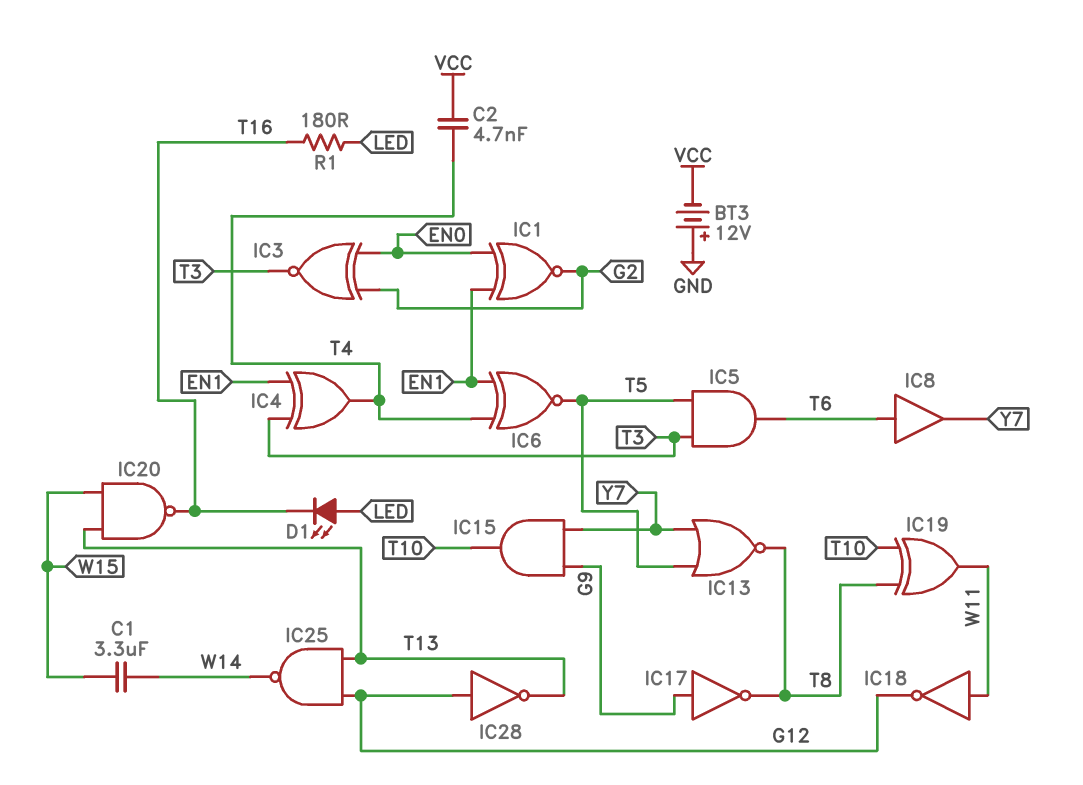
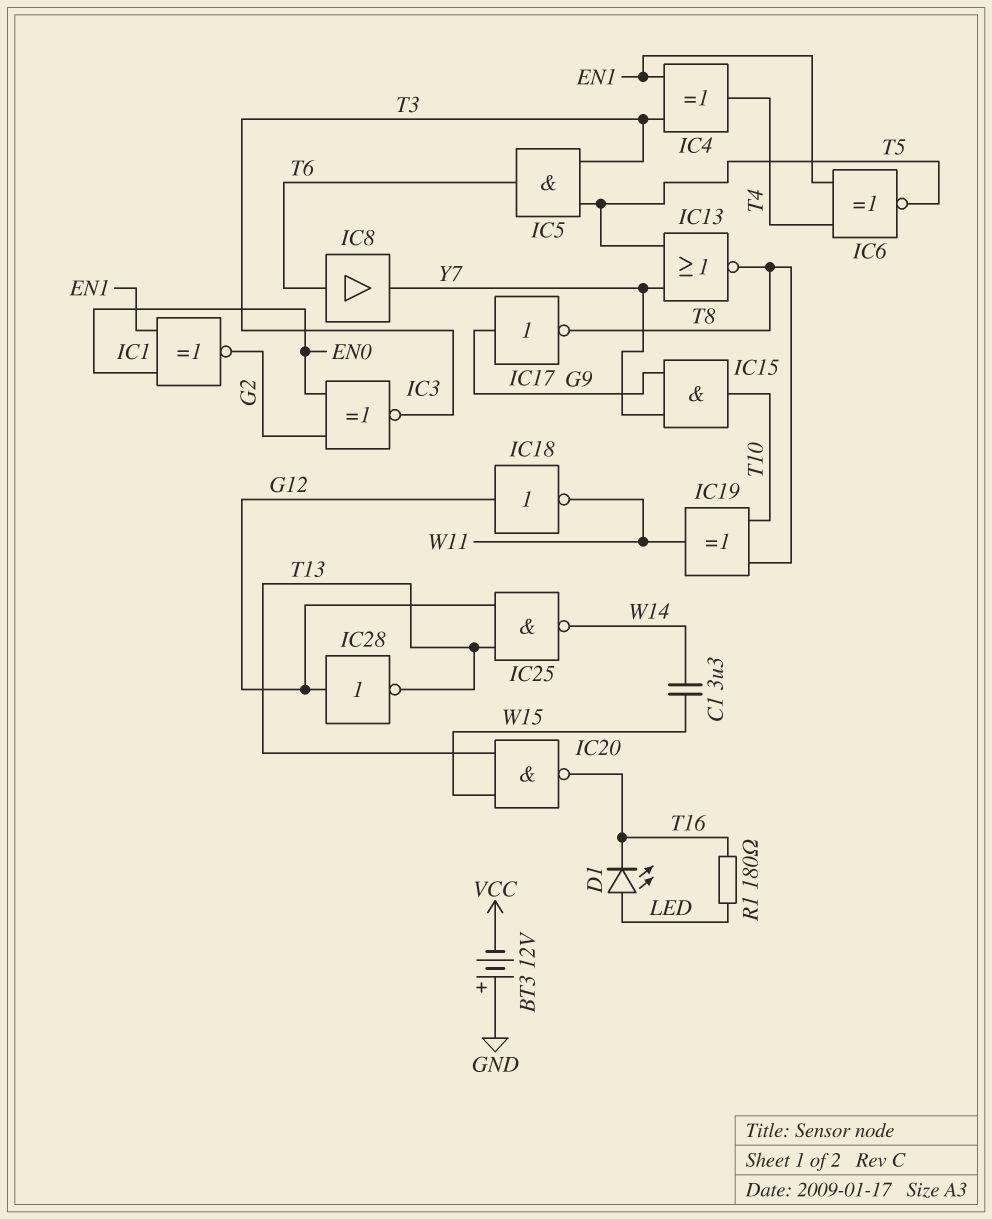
C2: 4.7nF (T4, VCC) -> none
IC18: NOT (in W11, out G12) -> NOT (in G12, out W11)

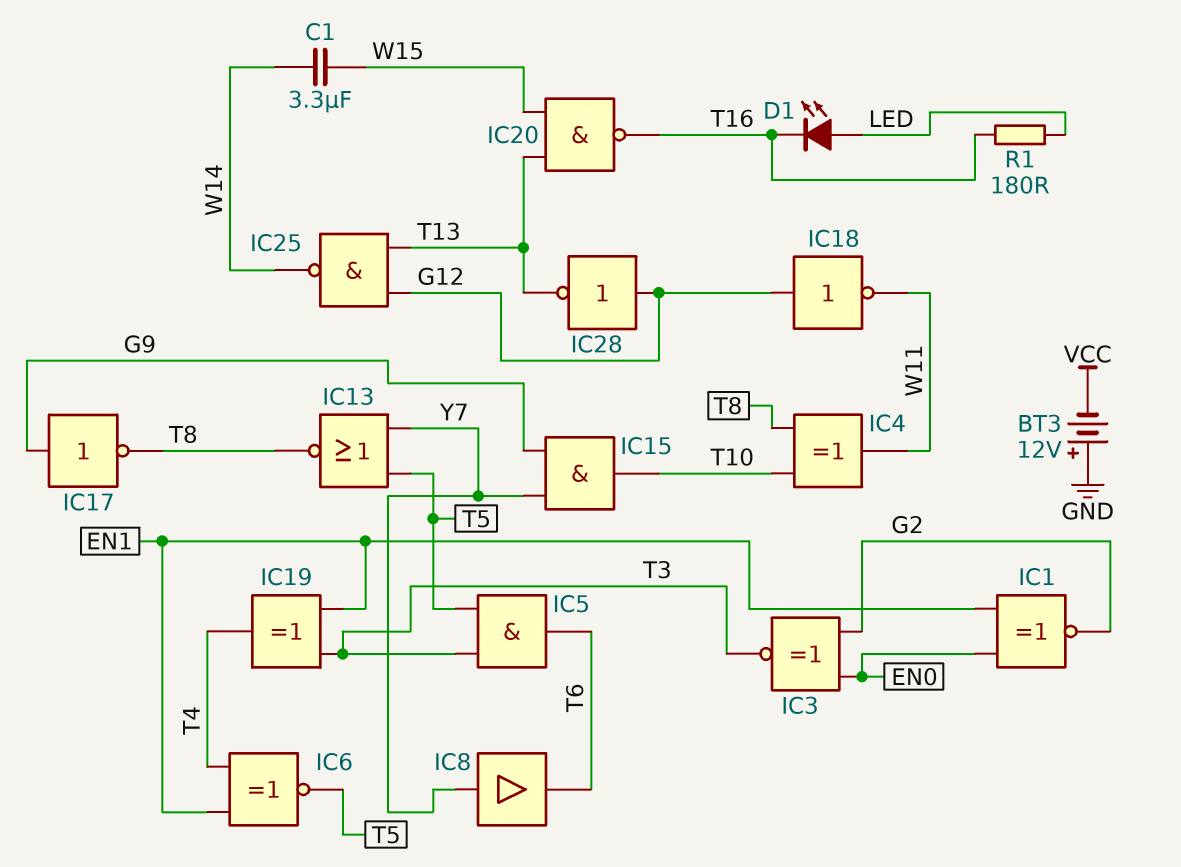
IC4: XOR (in EN1, in T3, out T4) -> XOR (in T8, in T10, out W11)
IC8: buffer (in T6, out Y7) -> buffer (in Y7, out T6)
IC19: XOR (in T8, in T10, out W11) -> XOR (in EN1, in T3, out T4)

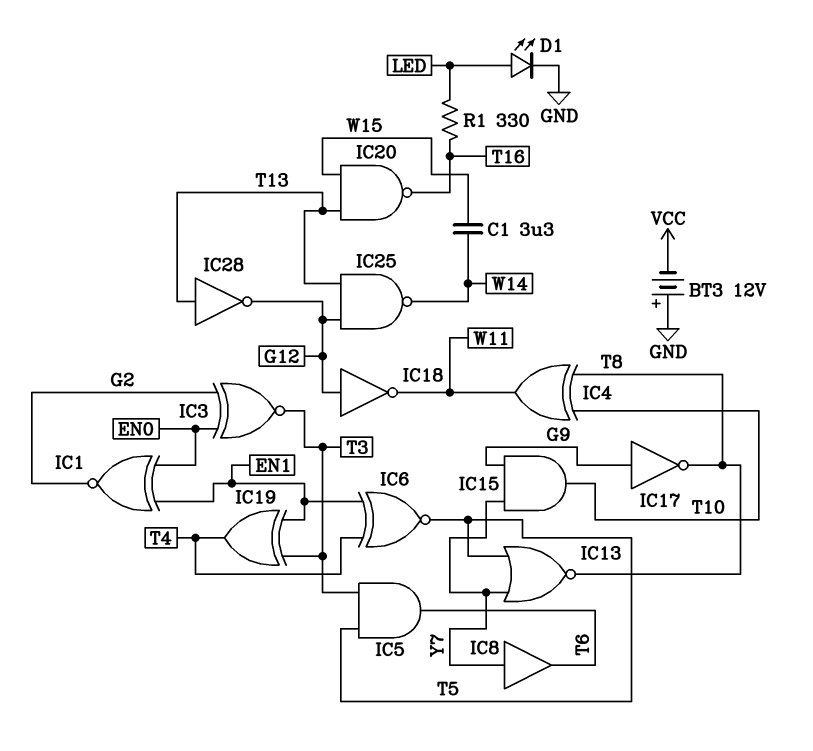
D1: LED (A LED, K T16) -> LED (A LED, K GND)
IC28: NOT (in G12, out T13) -> NOT (in T13, out G12)
R1: 180 (LED, T16) -> 330 (LED, T16)

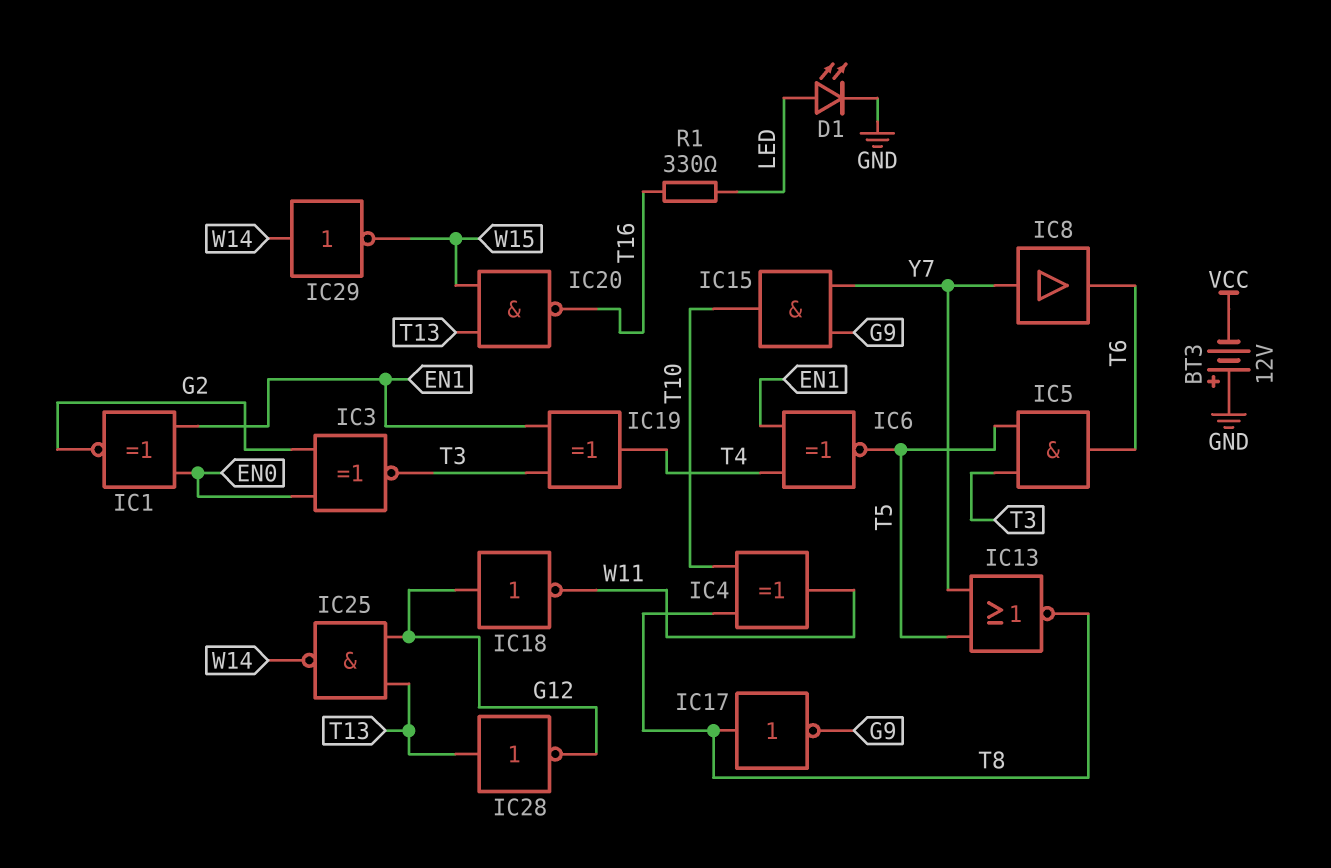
C1: 3.3uF (W14, W15) -> none
IC17: NOT (in G9, out T8) -> NOT (in T8, out G9)
IC29: none -> NOT (in W14, out W15)

